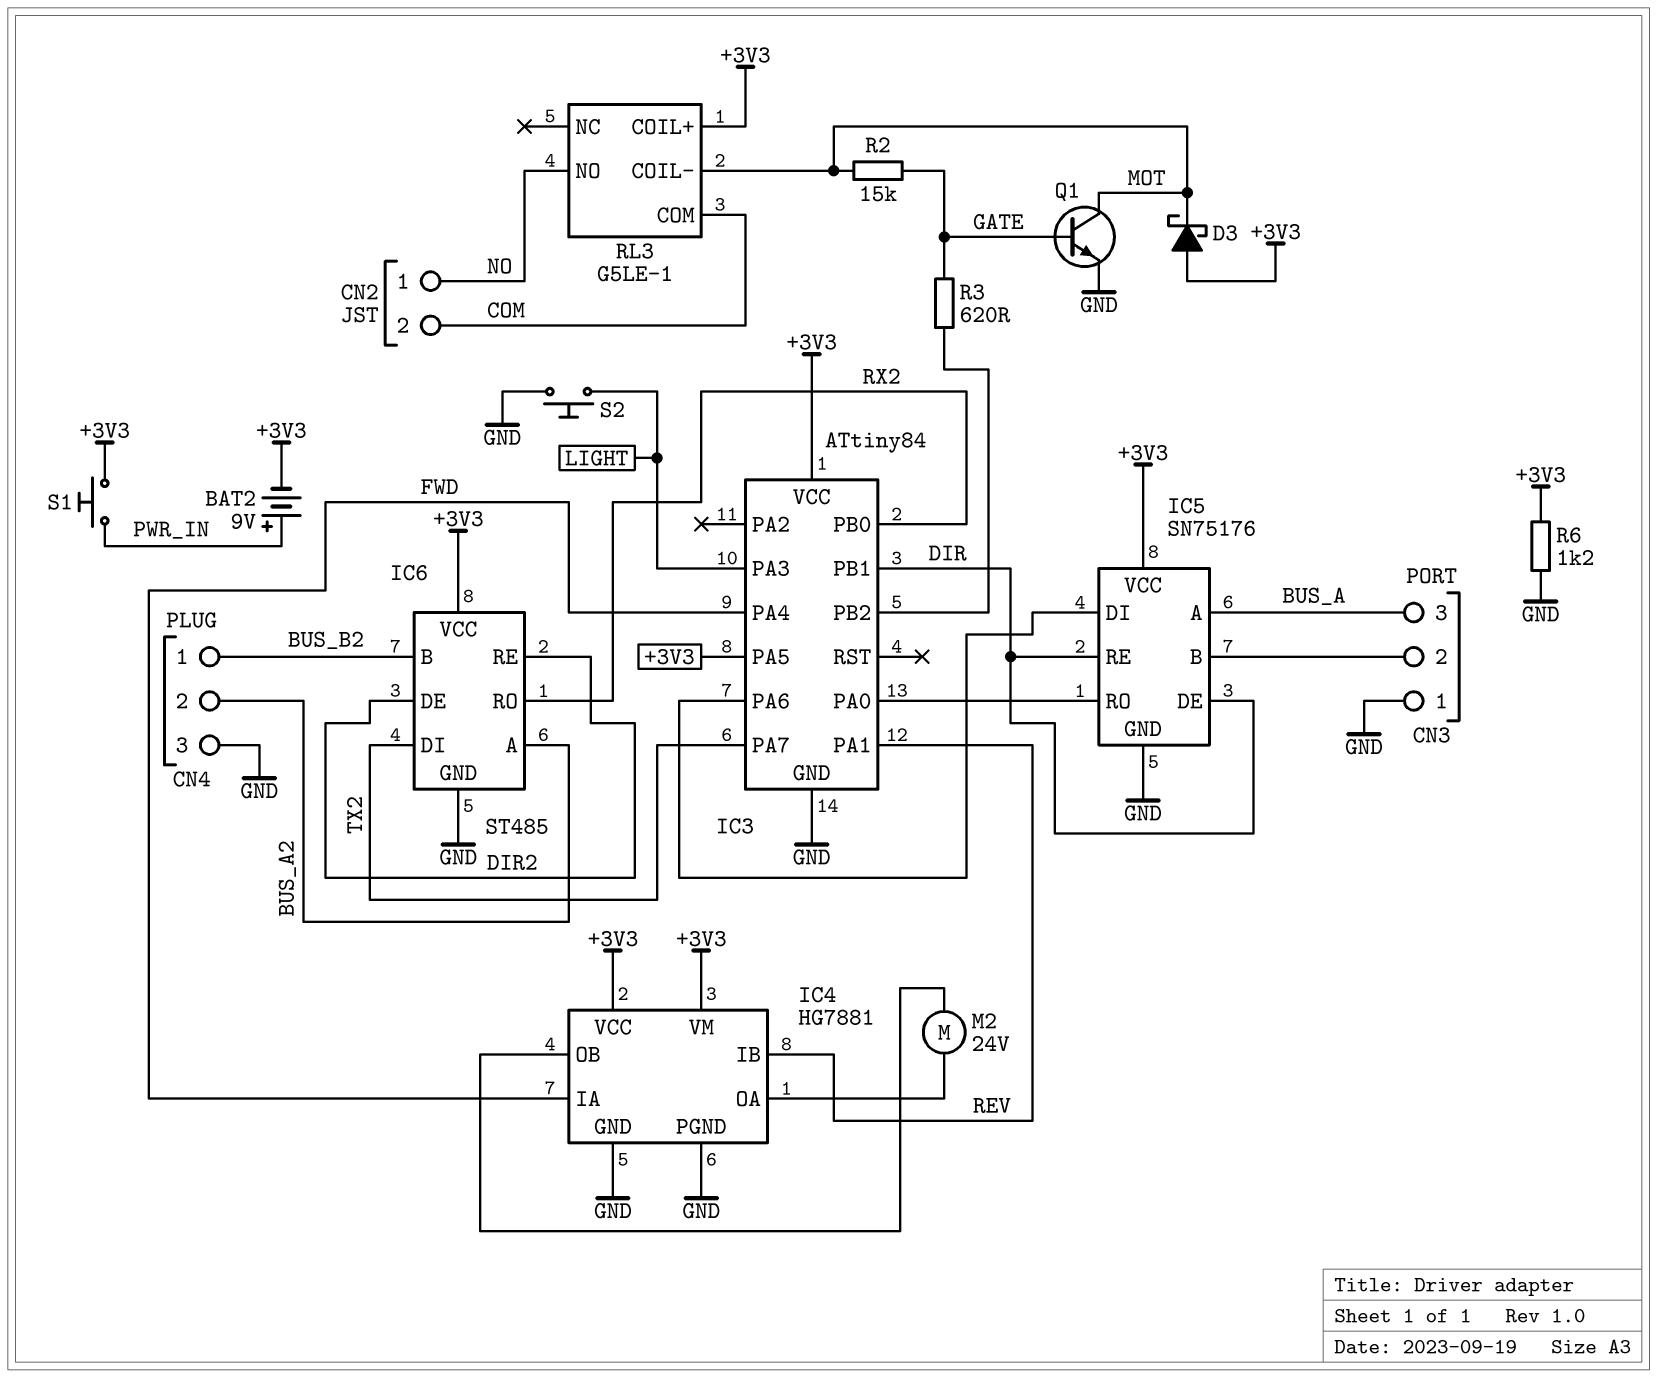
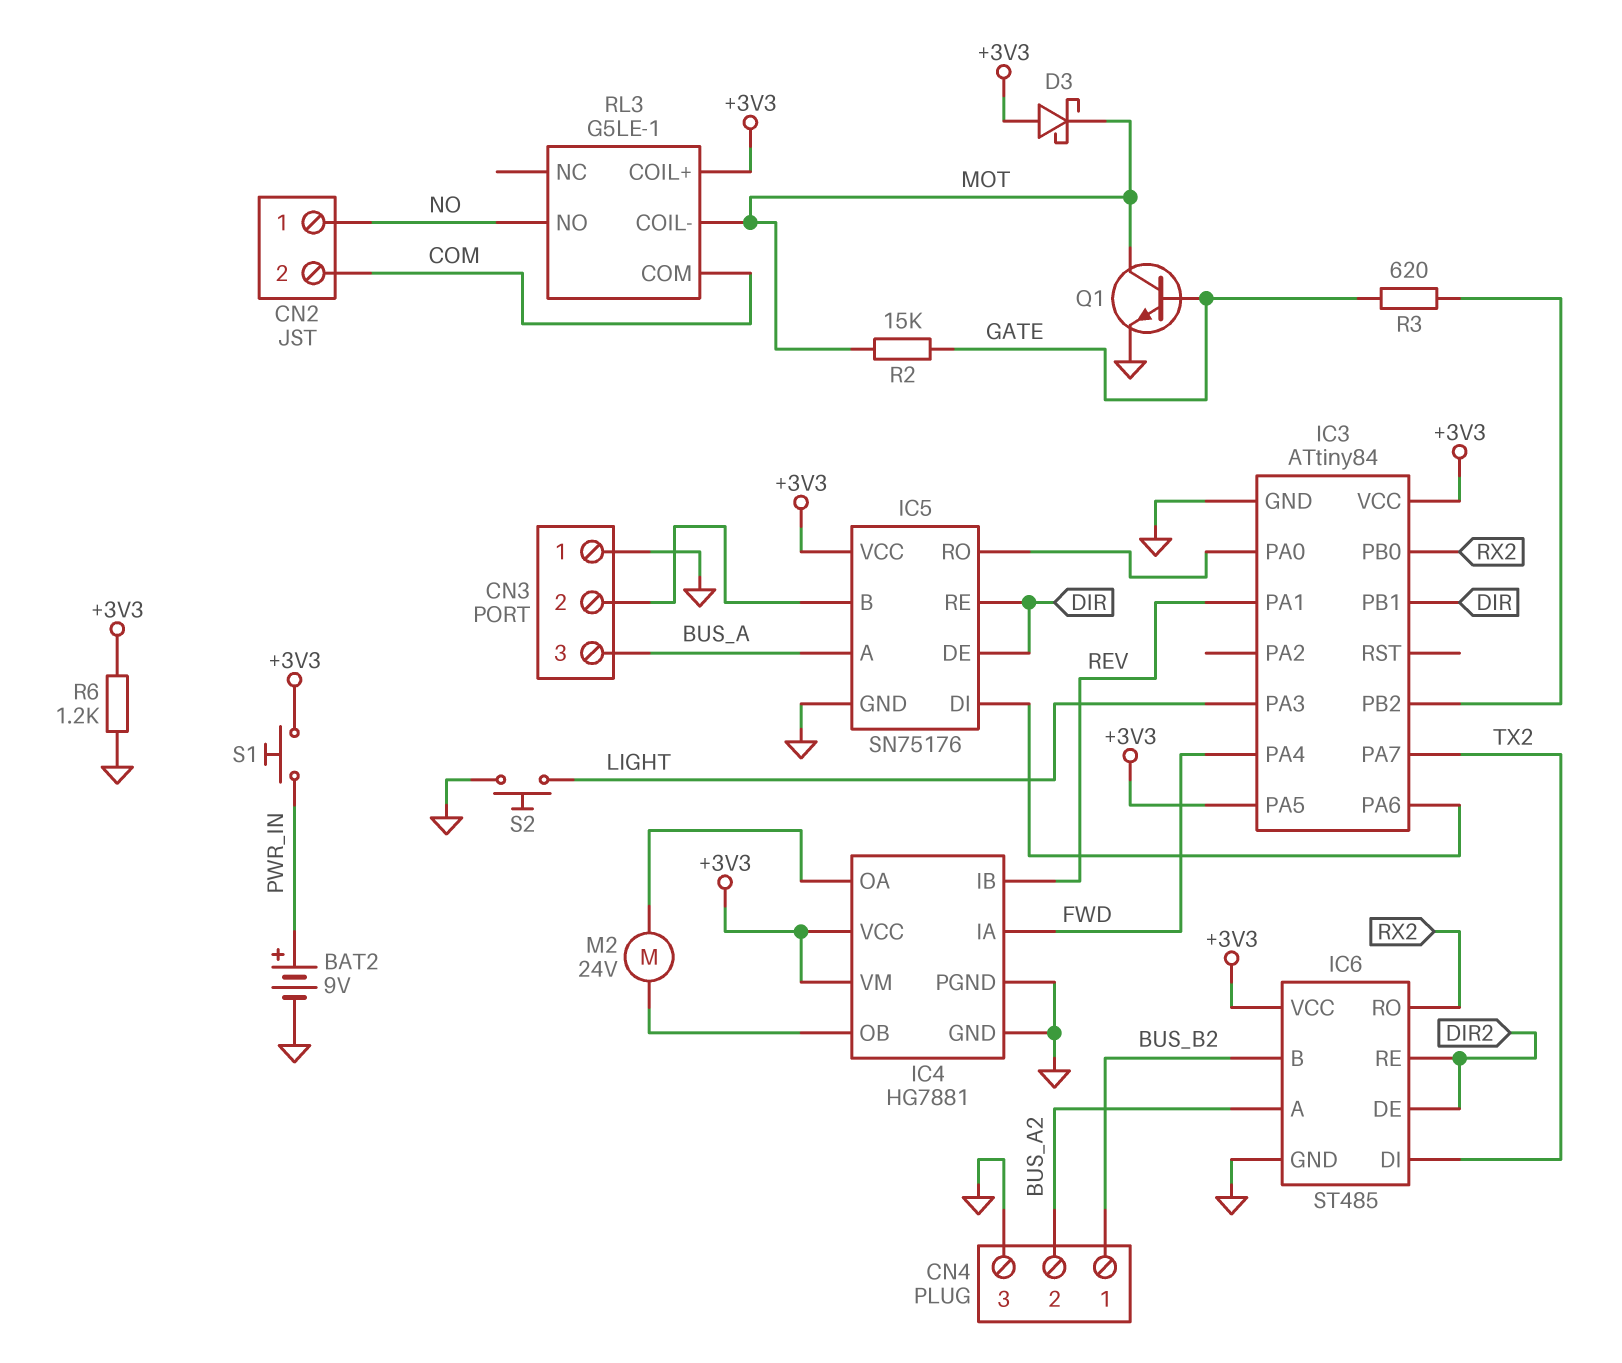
BAT2: 9V (plus PWR_IN, minus +3V3) -> 9V (plus PWR_IN, minus GND)

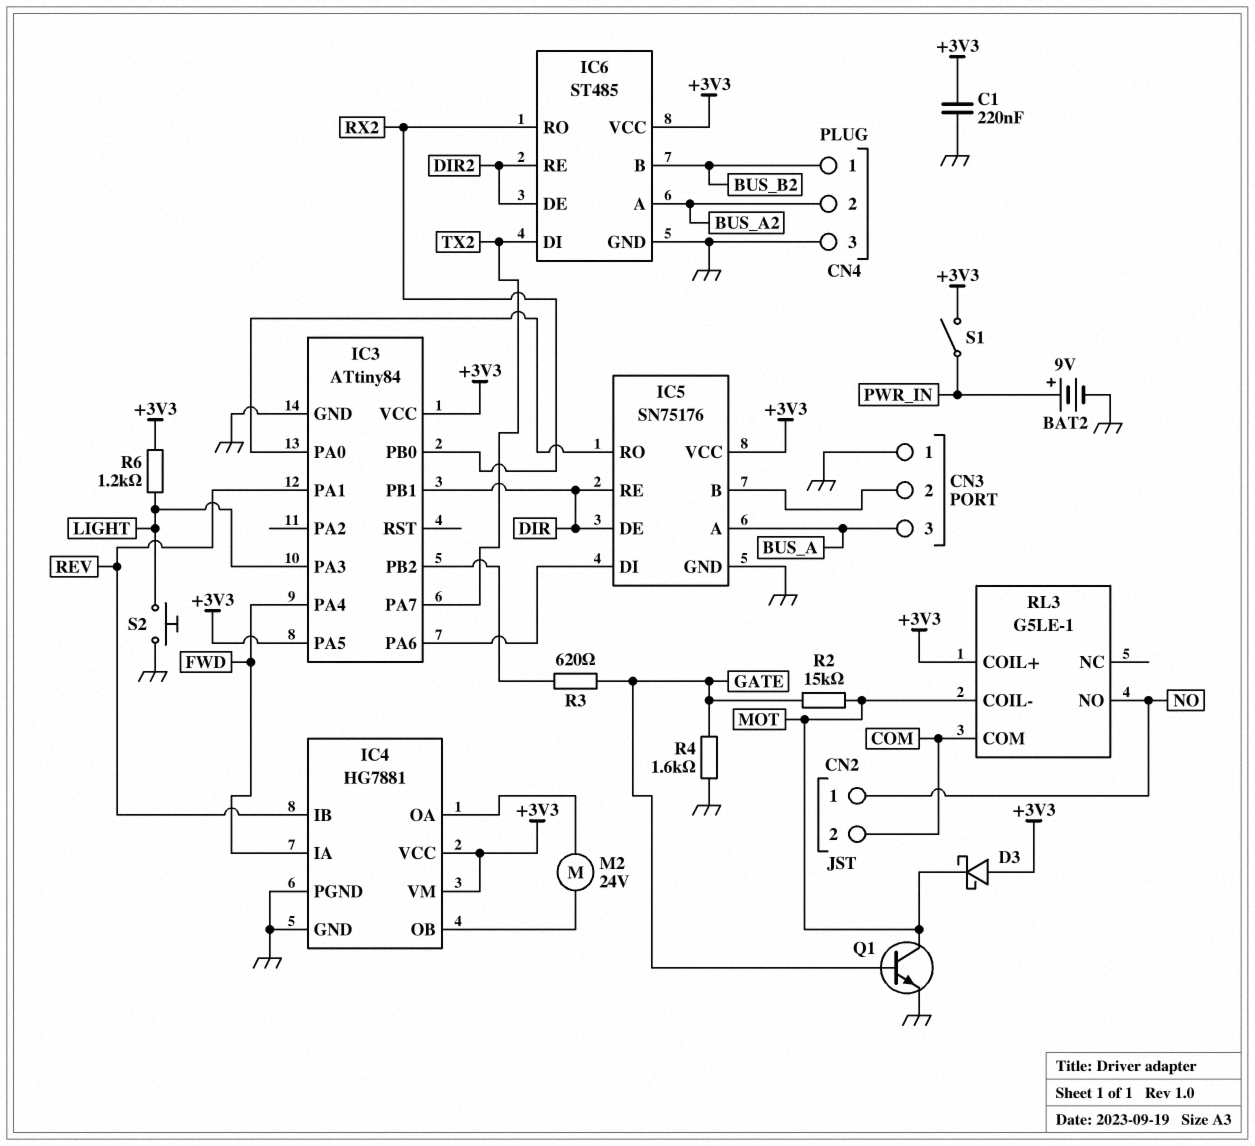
C1: none -> 220nF (+3V3, GND)
R4: none -> 1.6k (GATE, GND)
R6: 1.2k (+3V3, GND) -> 1.2k (+3V3, LIGHT)
S1: button (+3V3, PWR_IN) -> switch (+3V3, PWR_IN)

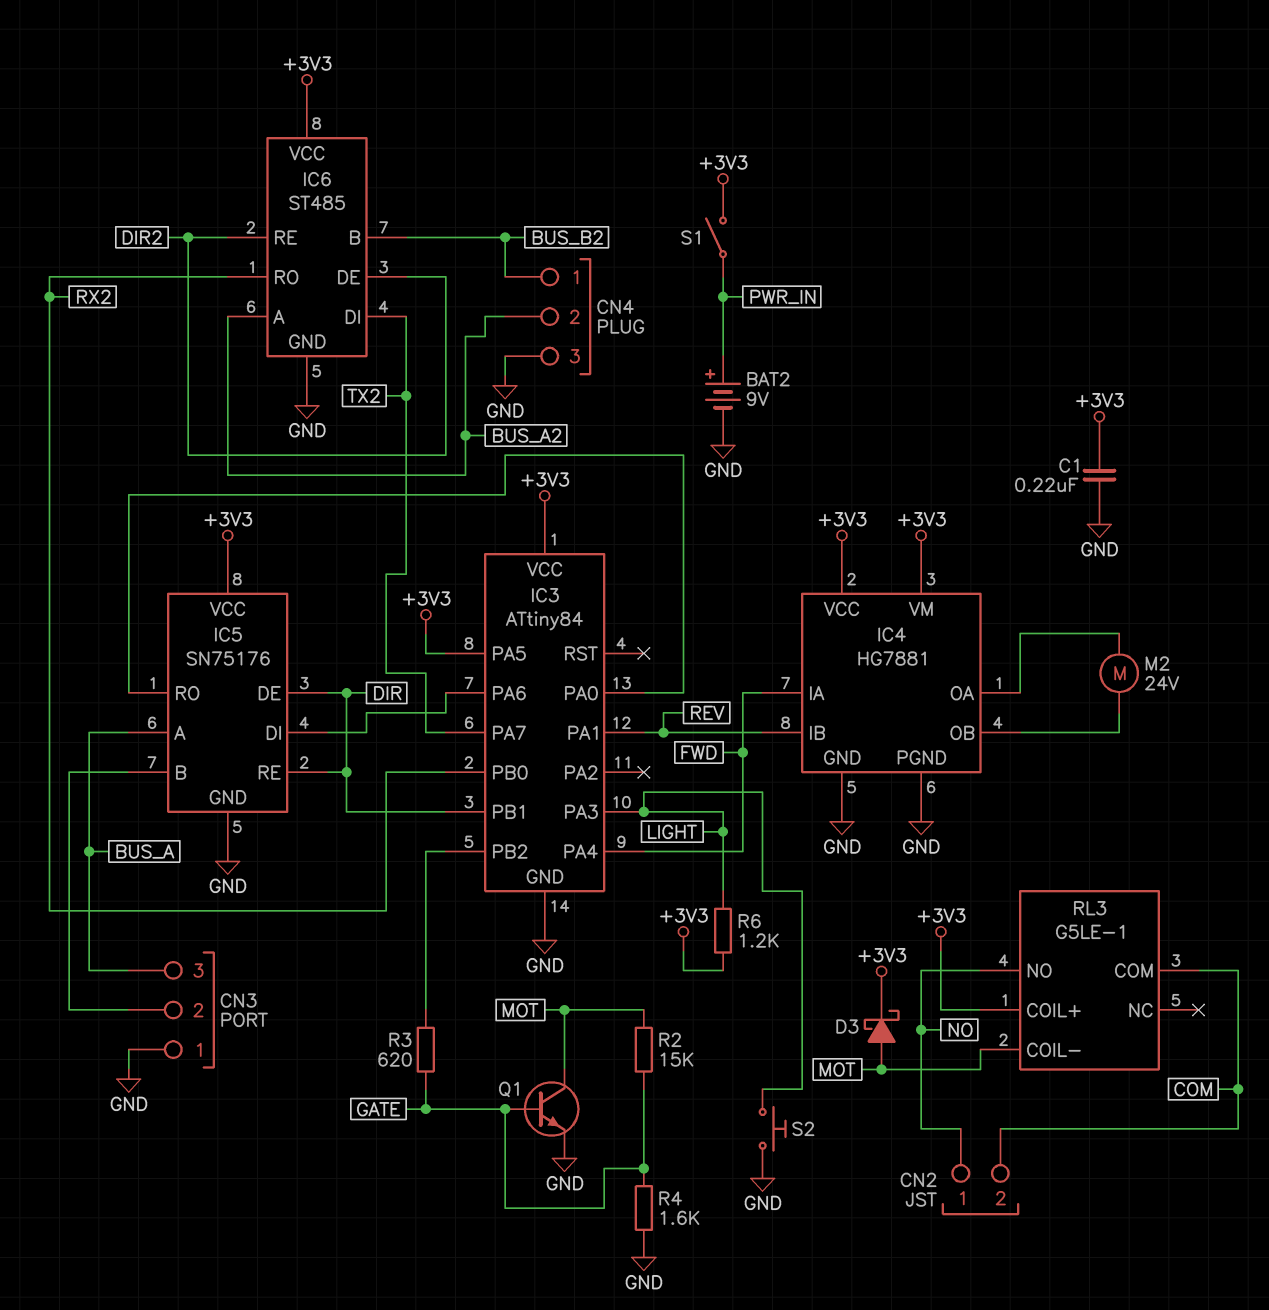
D3: schottky (A +3V3, K MOT) -> schottky (A MOT, K +3V3)

